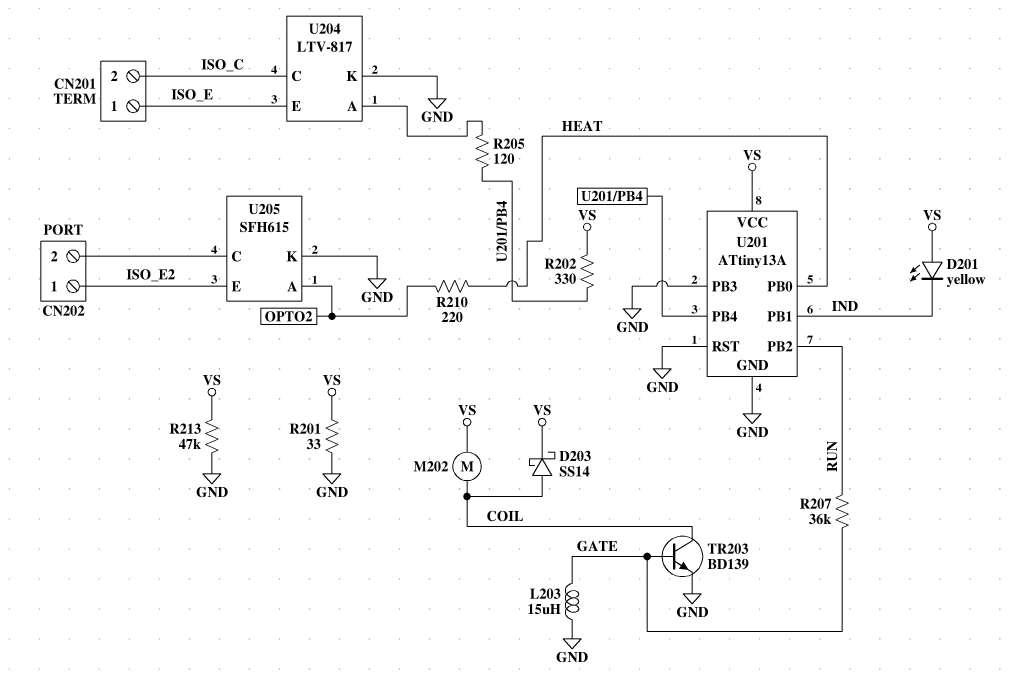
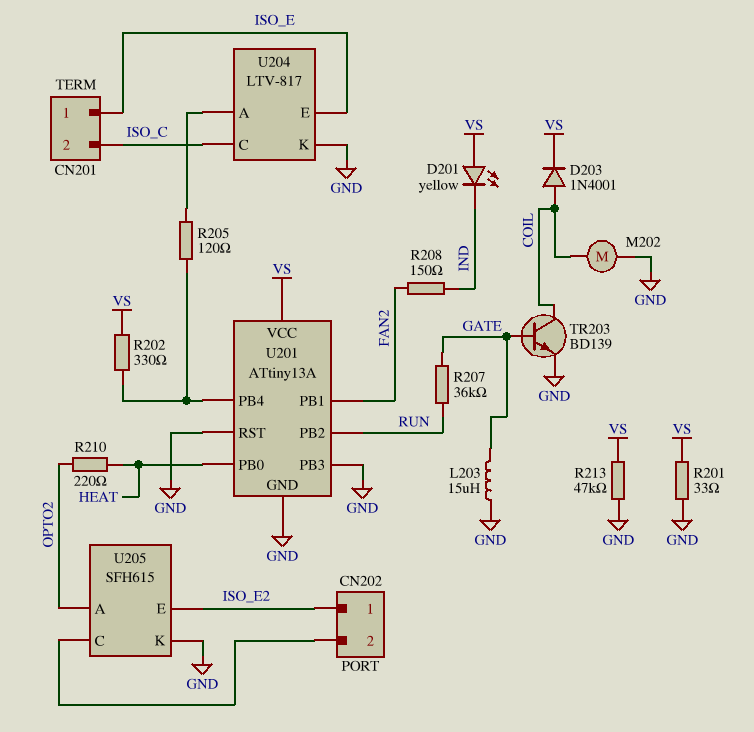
D203: schottky SS14 (A COIL, K VS) -> diode 1N4001 (A COIL, K VS)
M202: motor (COIL, VS) -> motor (COIL, GND)
R208: none -> 150 (FAN2, IND)
U201 pin PB1: IND -> FAN2

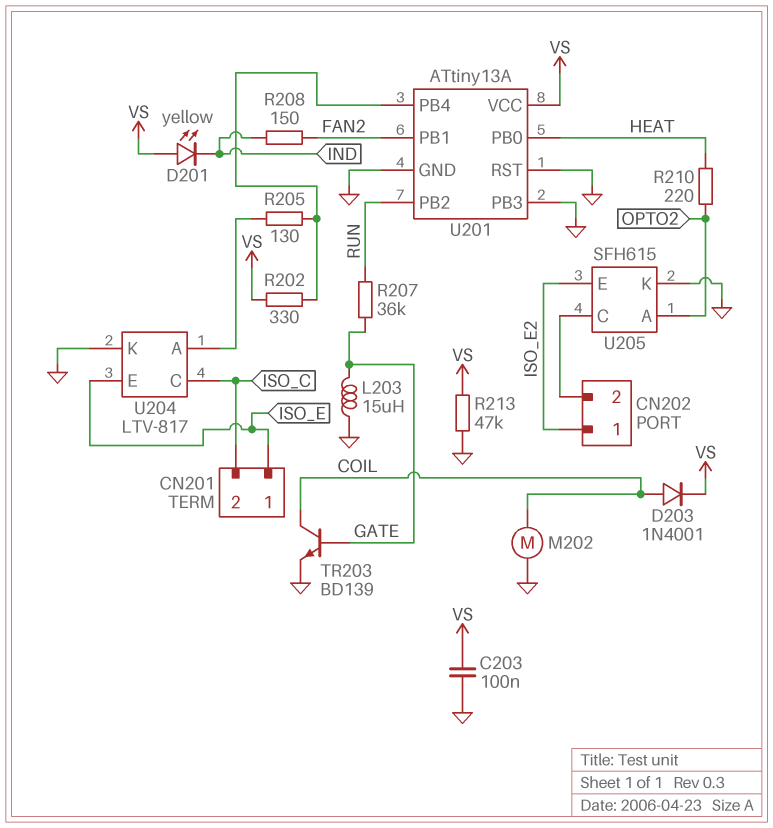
C203: none -> 100nF (GND, VS)
R201: 33 (GND, VS) -> none
R205: 120 (U201/PB4, U204/A) -> 130 (U201/PB4, U204/A)

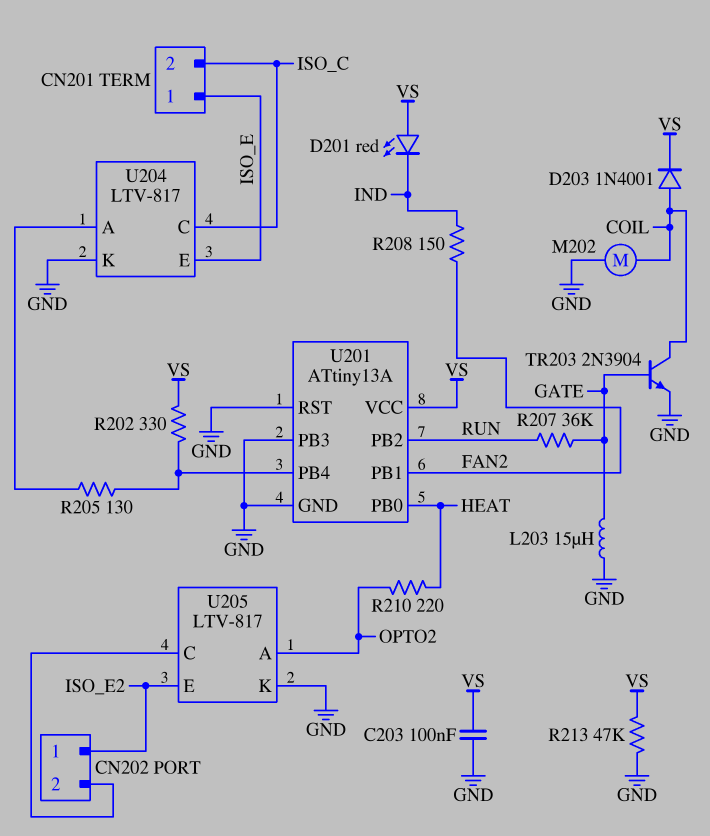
D201: LED yellow (A VS, K IND) -> LED red (A VS, K IND)
TR203: NPN BD139 (B GATE, C COIL, E GND) -> NPN 2N3904 (B GATE, C COIL, E GND)
U205: SFH615 -> LTV-817

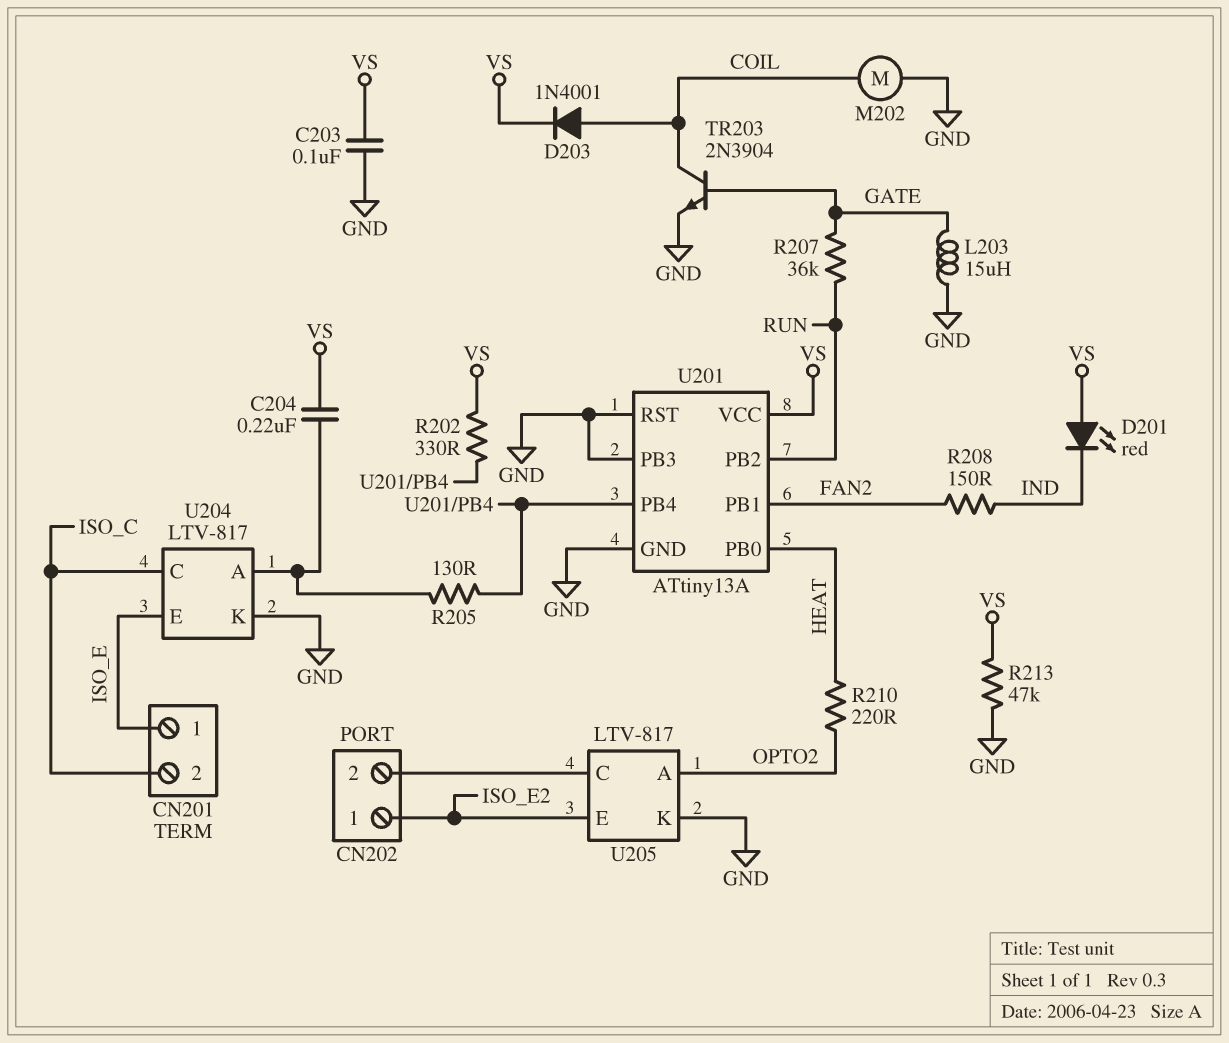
C204: none -> 220nF (U204/A, VS)

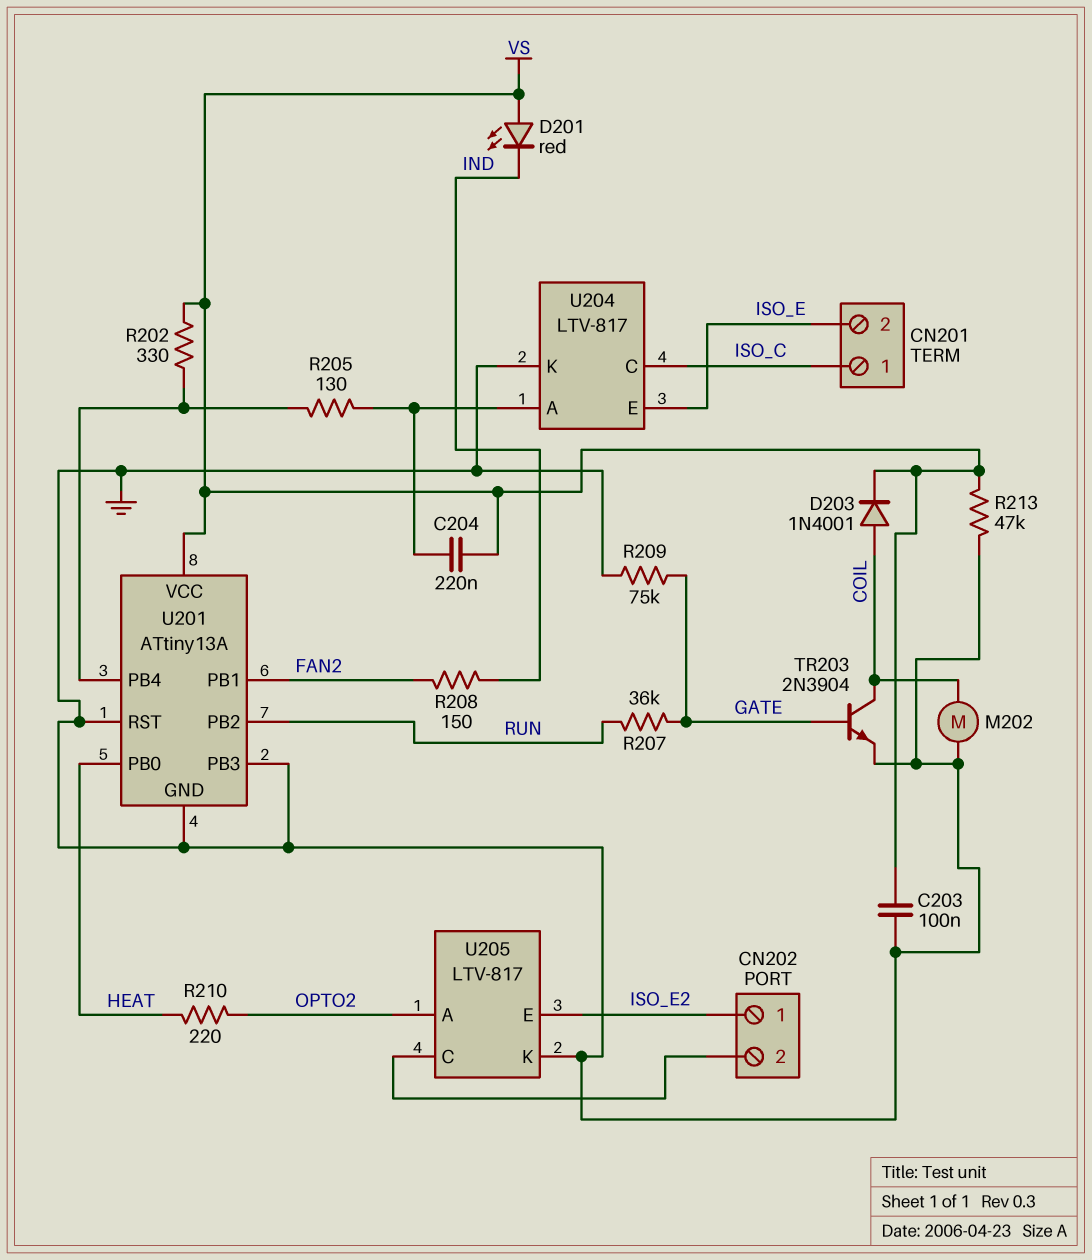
CN201 pin 1: ISO_E -> ISO_C
CN201 pin 2: ISO_C -> ISO_E
L203: 15uH (GATE, GND) -> none
R209: none -> 75k (GATE, GND)

